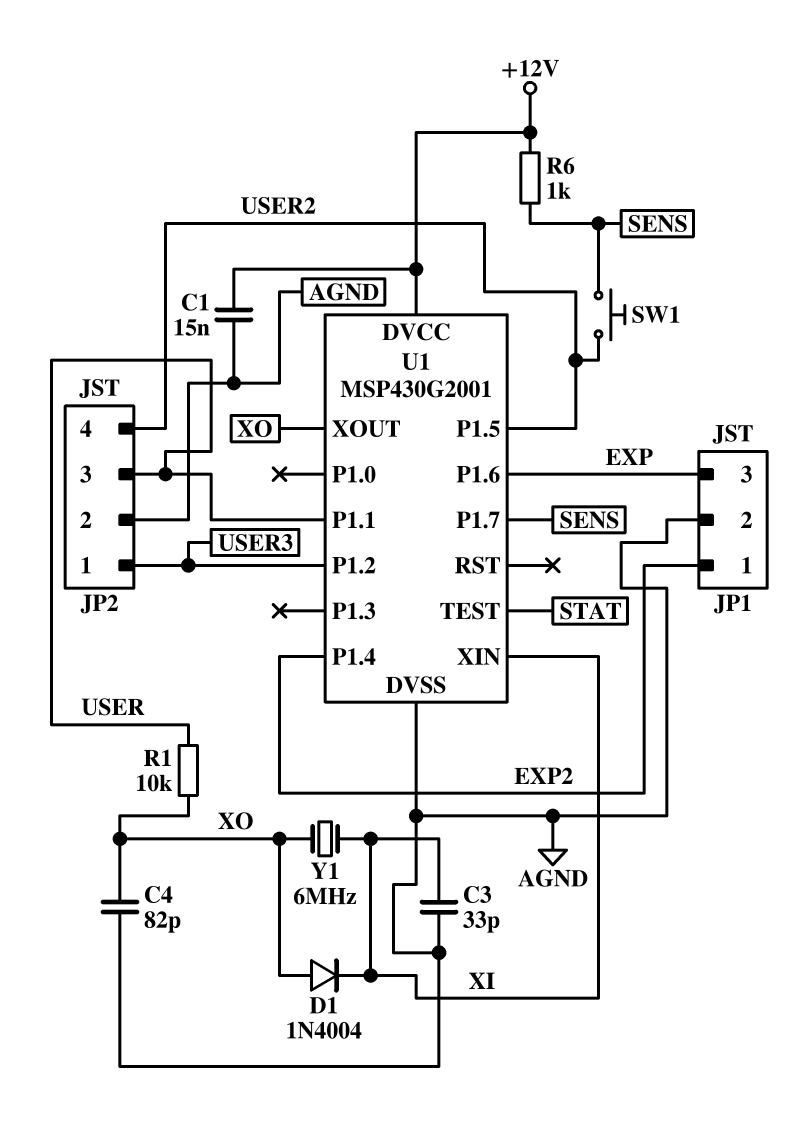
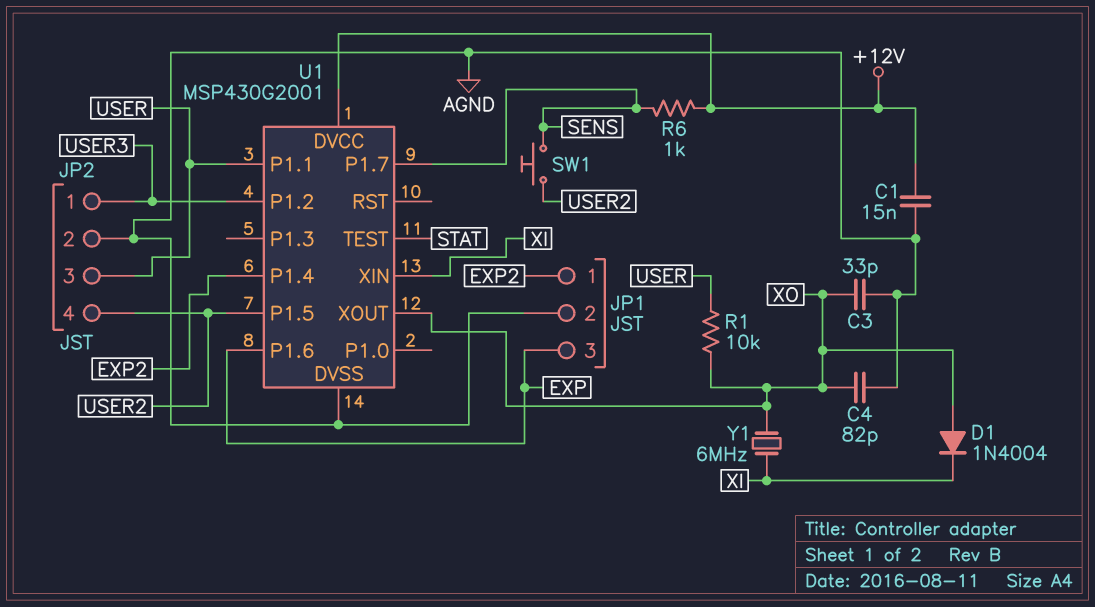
C3: 33pF (AGND, XI) -> 33pF (AGND, XO)

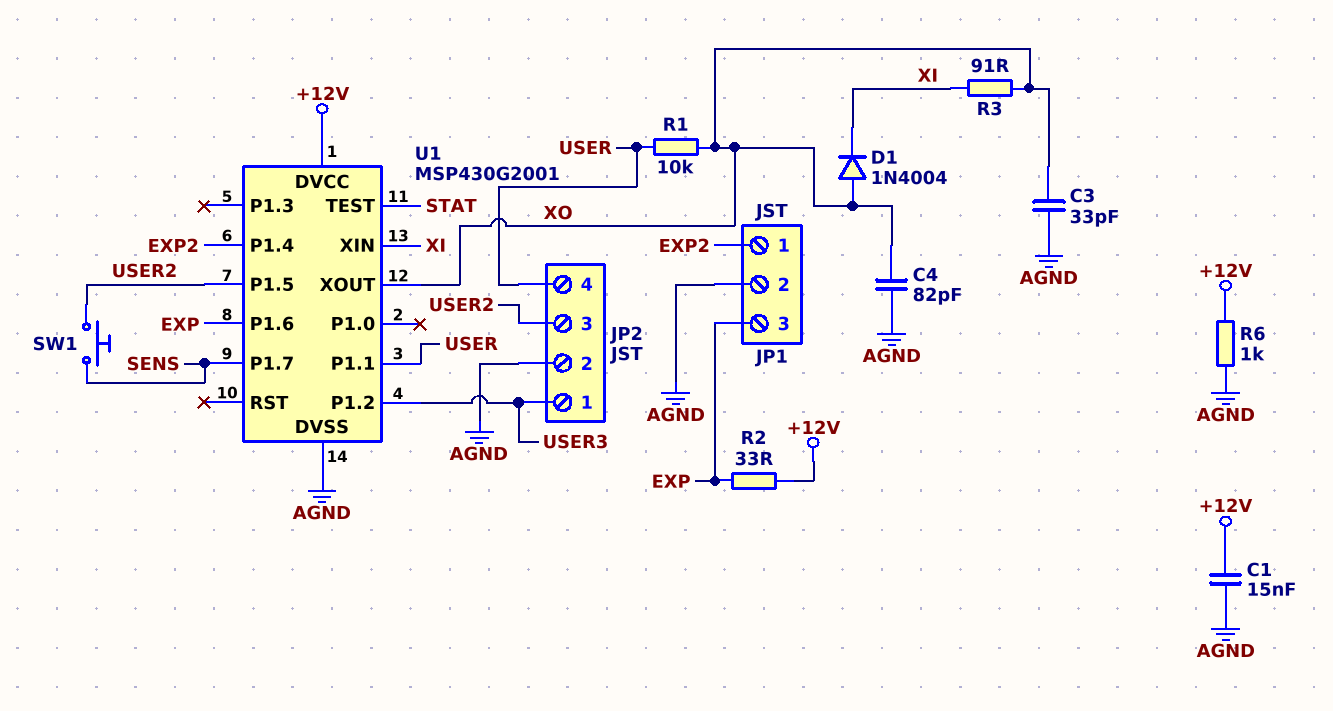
JP2 pin 3: USER -> USER2
JP2 pin 4: USER2 -> USER
R2: none -> 33 (+12V, EXP)
R3: none -> 91 (XI, XO)
R6: 1k (+12V, SENS) -> 1k (+12V, AGND)
Y1: 6MHz (XI, XO) -> none

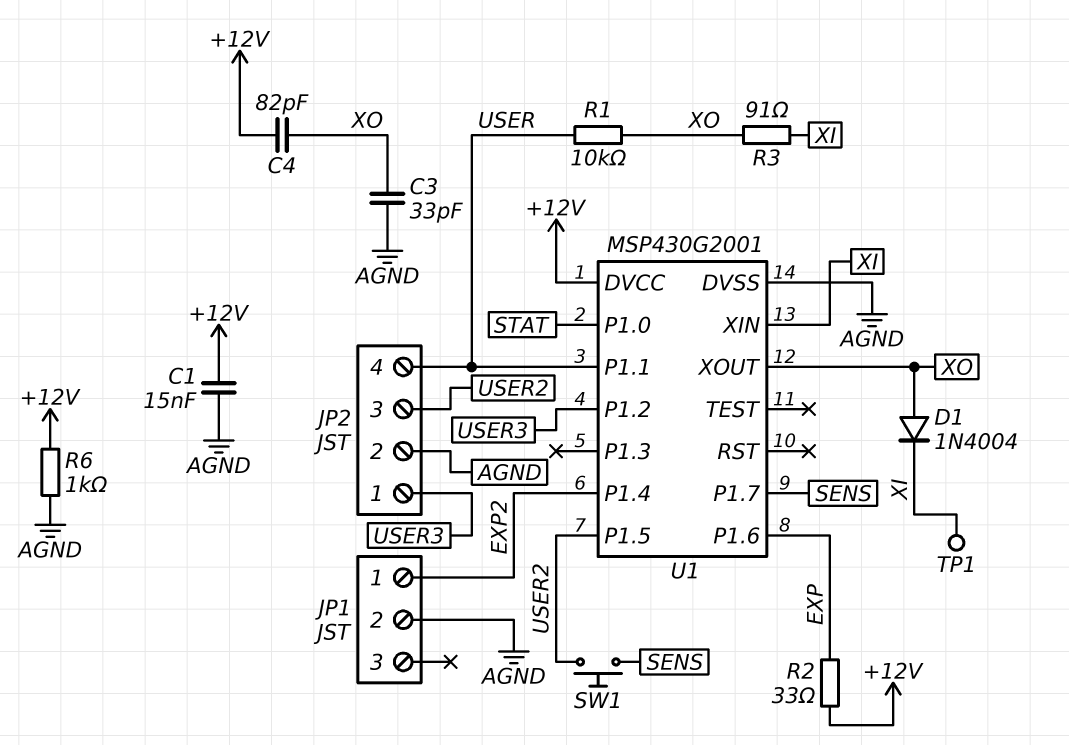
C4: 82pF (AGND, XO) -> 82pF (+12V, XO)
JP1 pin 3: EXP -> none
TP1: none -> test point (XI)
U1 pin P1.0: none -> STAT
U1 pin TEST: STAT -> none

